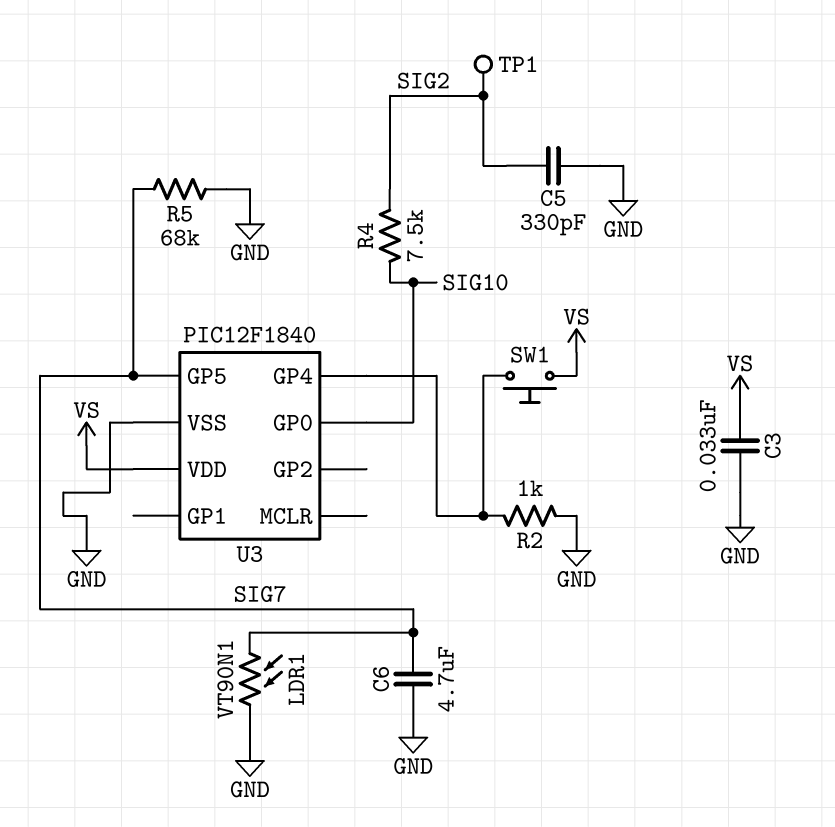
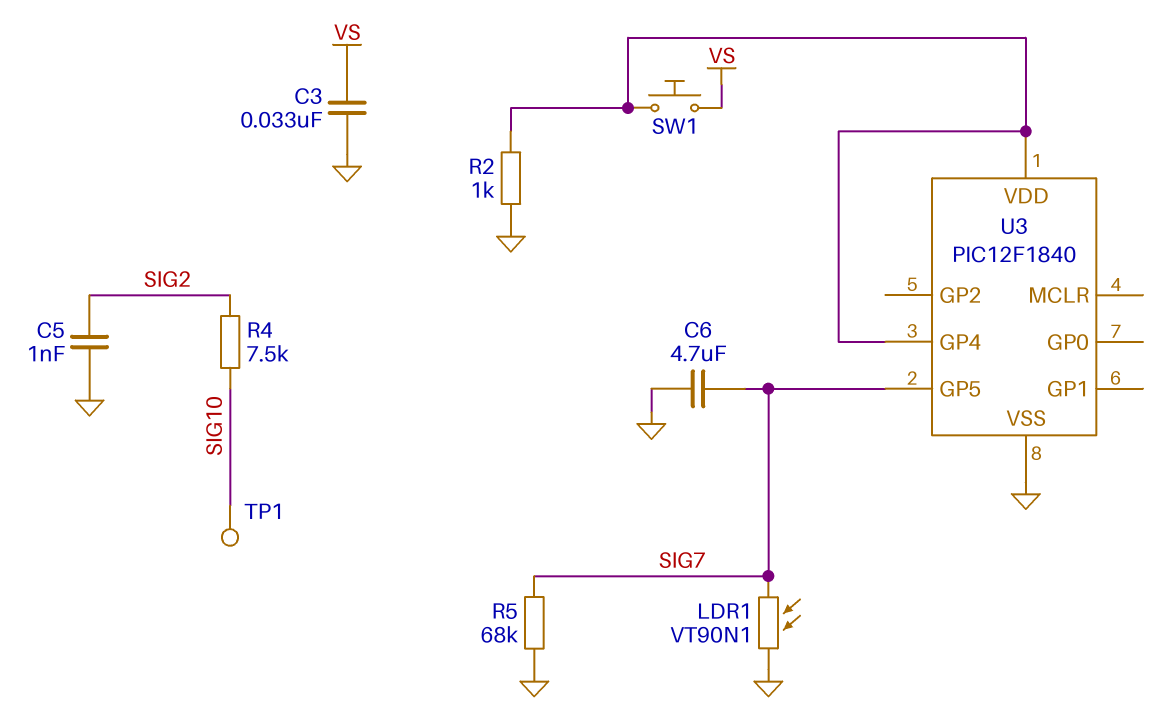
C5: 330pF (GND, SIG2) -> 1nF (GND, SIG2)
TP1: test point (SIG2) -> test point (SIG10)
U3 pin GP0: SIG10 -> none
U3 pin VDD: VS -> U3/GP4

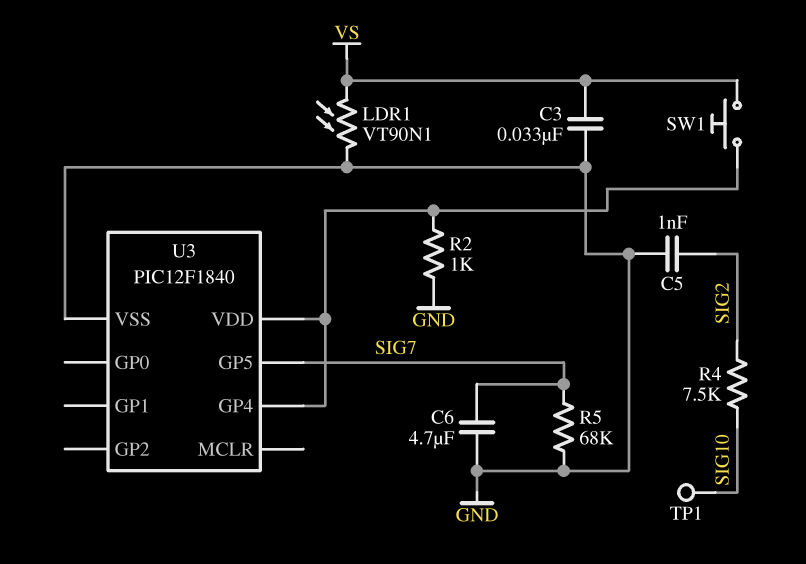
LDR1: VT90N1 (GND, SIG7) -> VT90N1 (GND, VS)

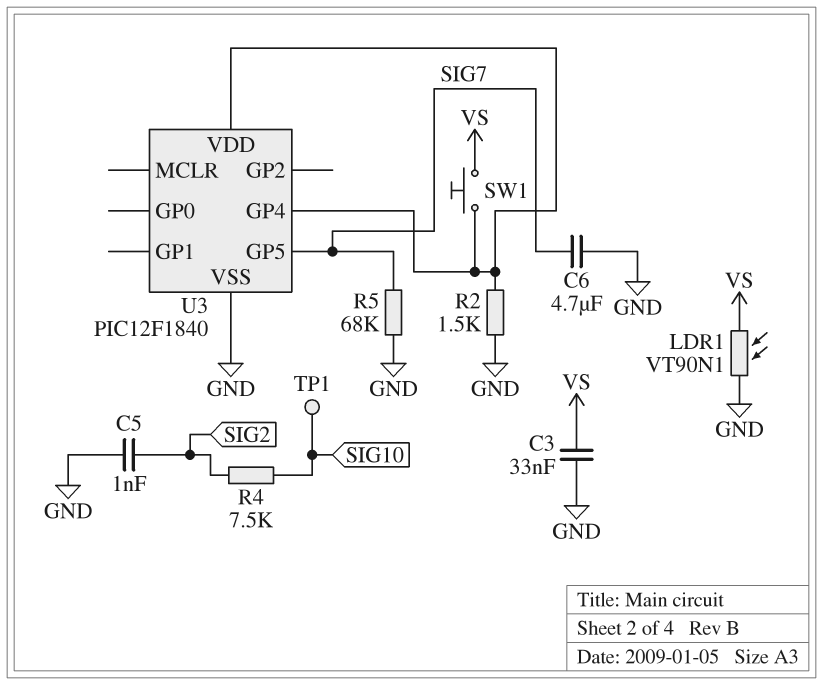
R2: 1k (GND, U3/GP4) -> 1.5k (GND, U3/GP4)

